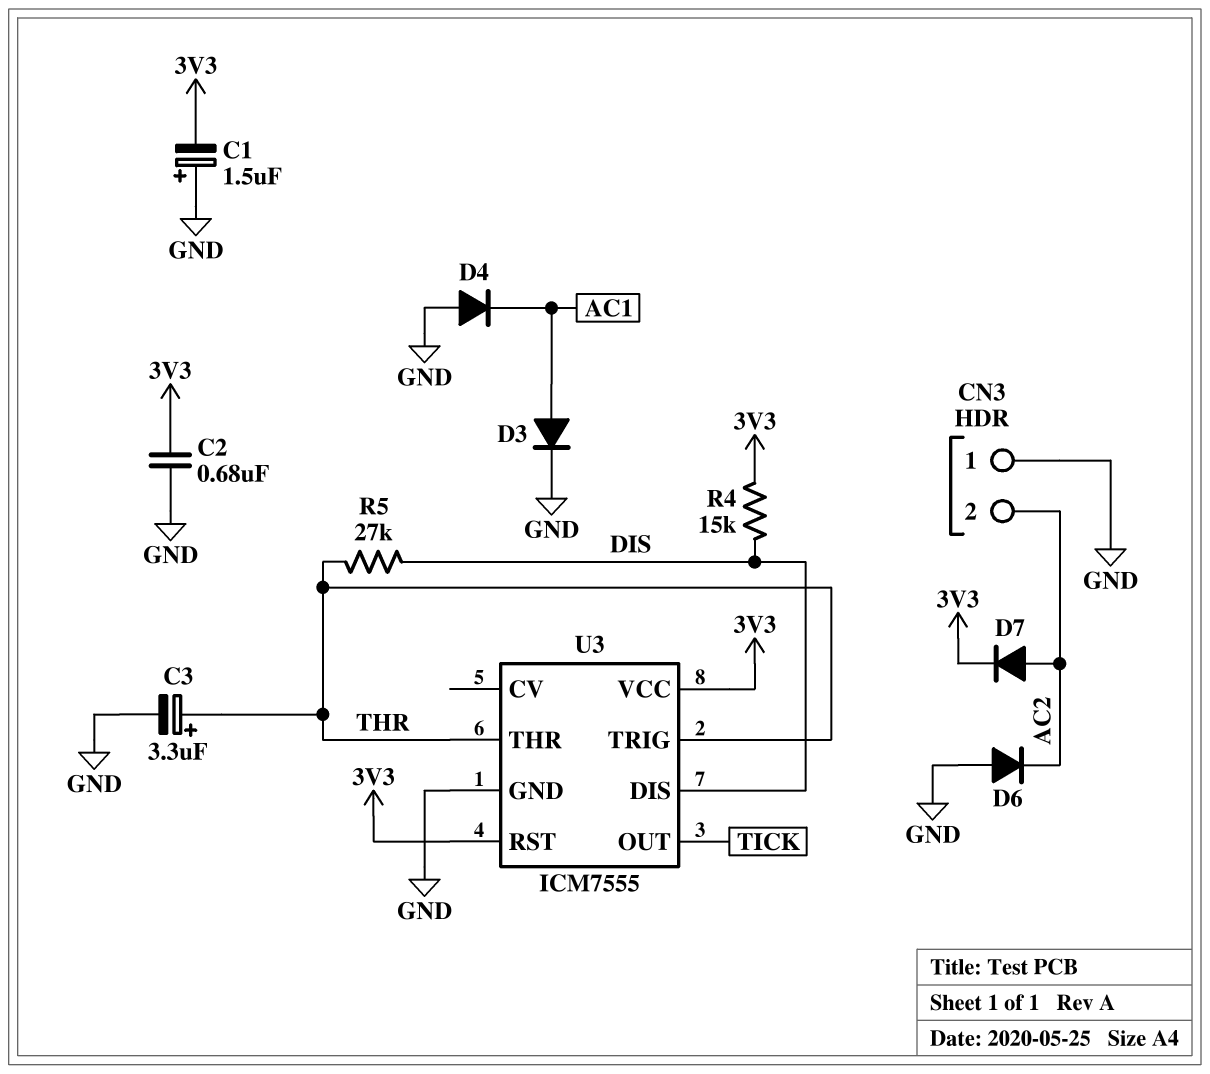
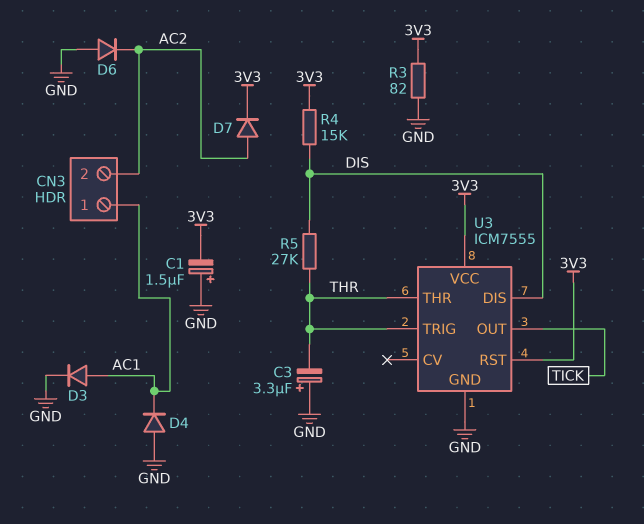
C2: 680nF (3V3, GND) -> none
C3: 3.3uF (plus THR, minus GND) -> 3.3uF (plus GND, minus THR)
CN3 pin 1: GND -> AC1
R3: none -> 82 (3V3, GND)

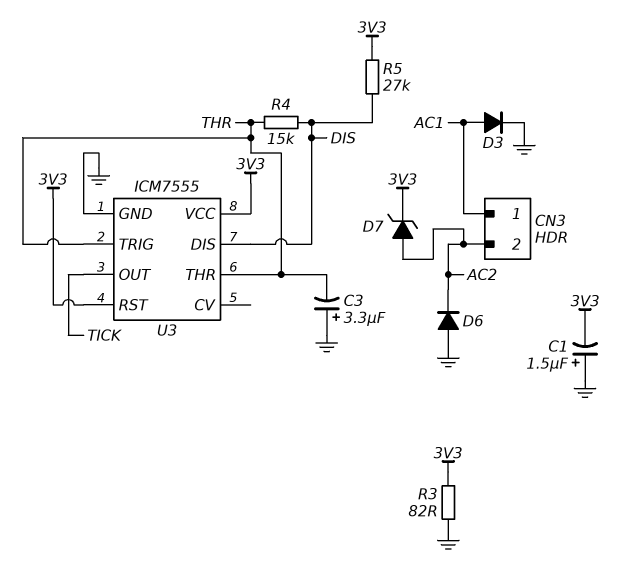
D4: diode (A GND, K AC1) -> none
D7: diode (A AC2, K 3V3) -> zener (A AC2, K 3V3)
R4: 15k (3V3, DIS) -> 15k (DIS, THR)
R5: 27k (DIS, THR) -> 27k (3V3, DIS)

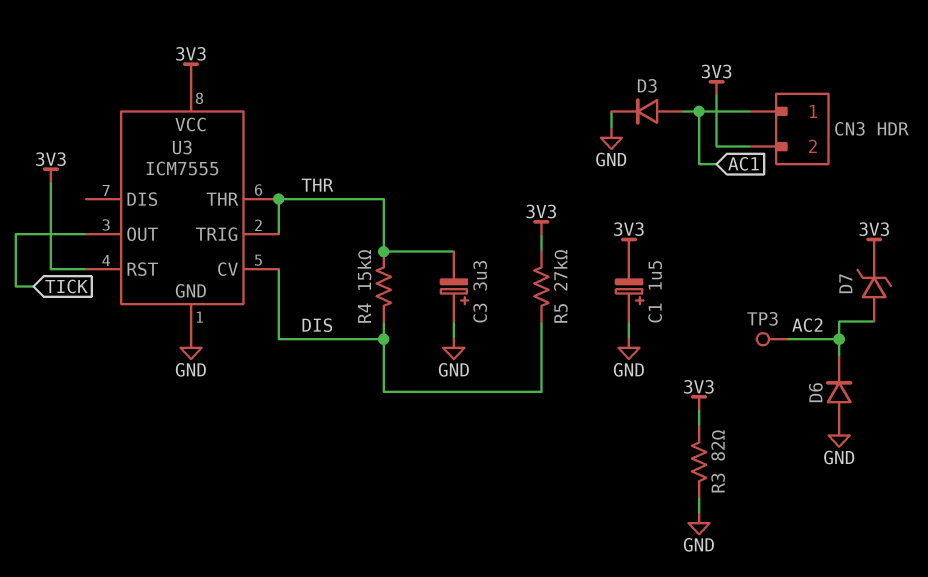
CN3 pin 2: AC2 -> 3V3
TP3: none -> test point (AC2)
U3 pin CV: none -> DIS
U3 pin DIS: DIS -> none

